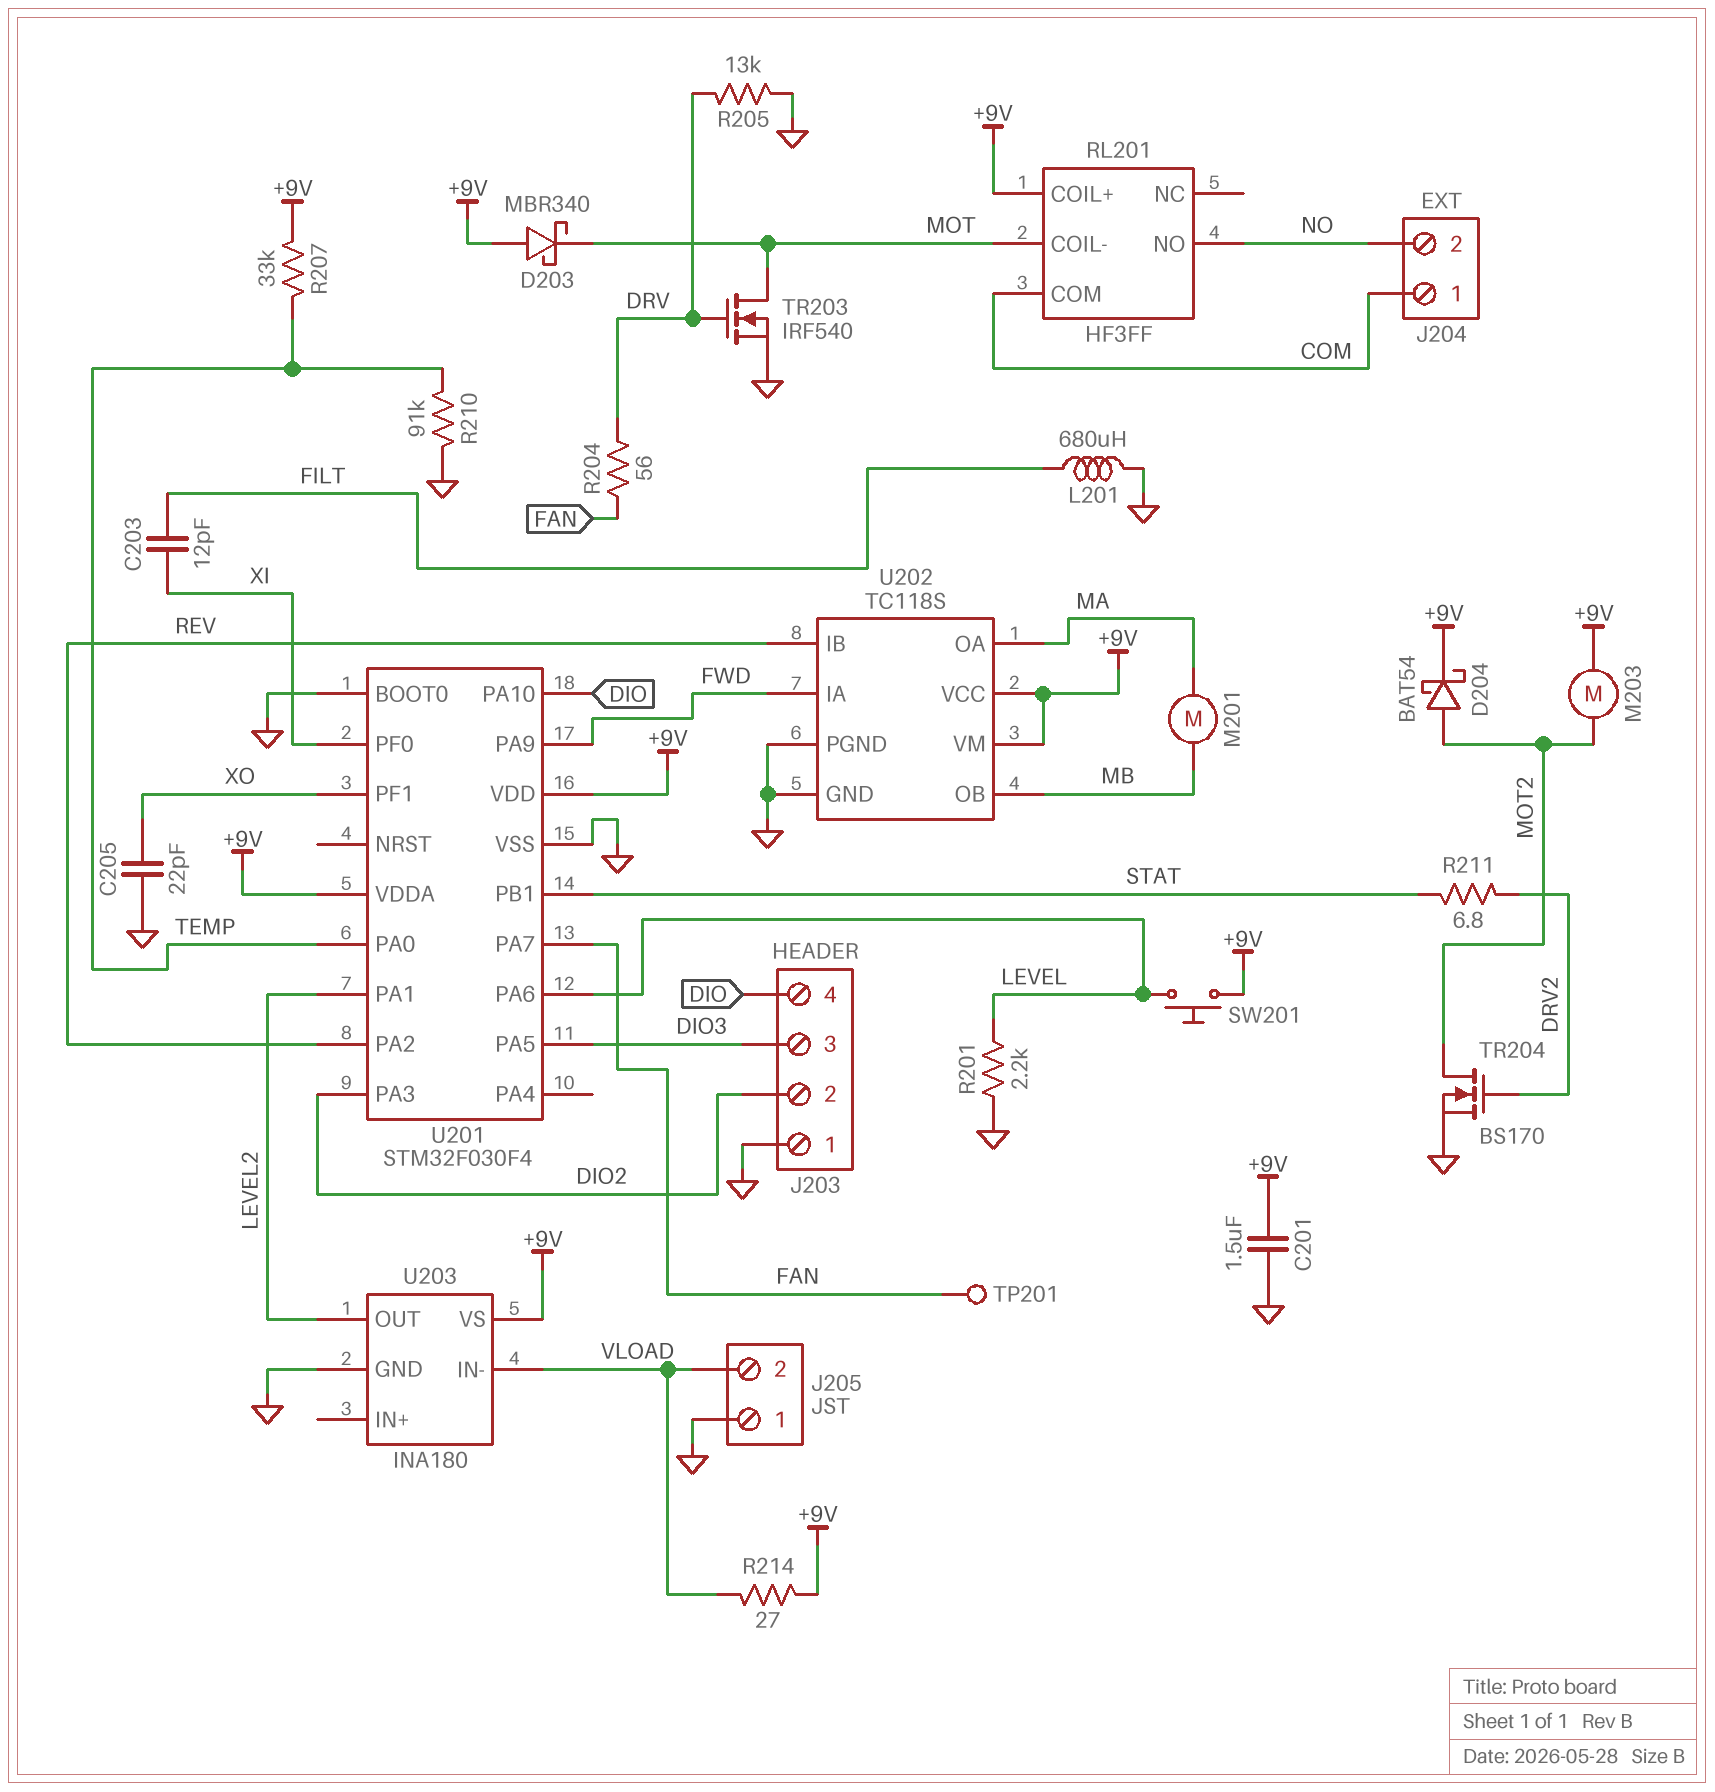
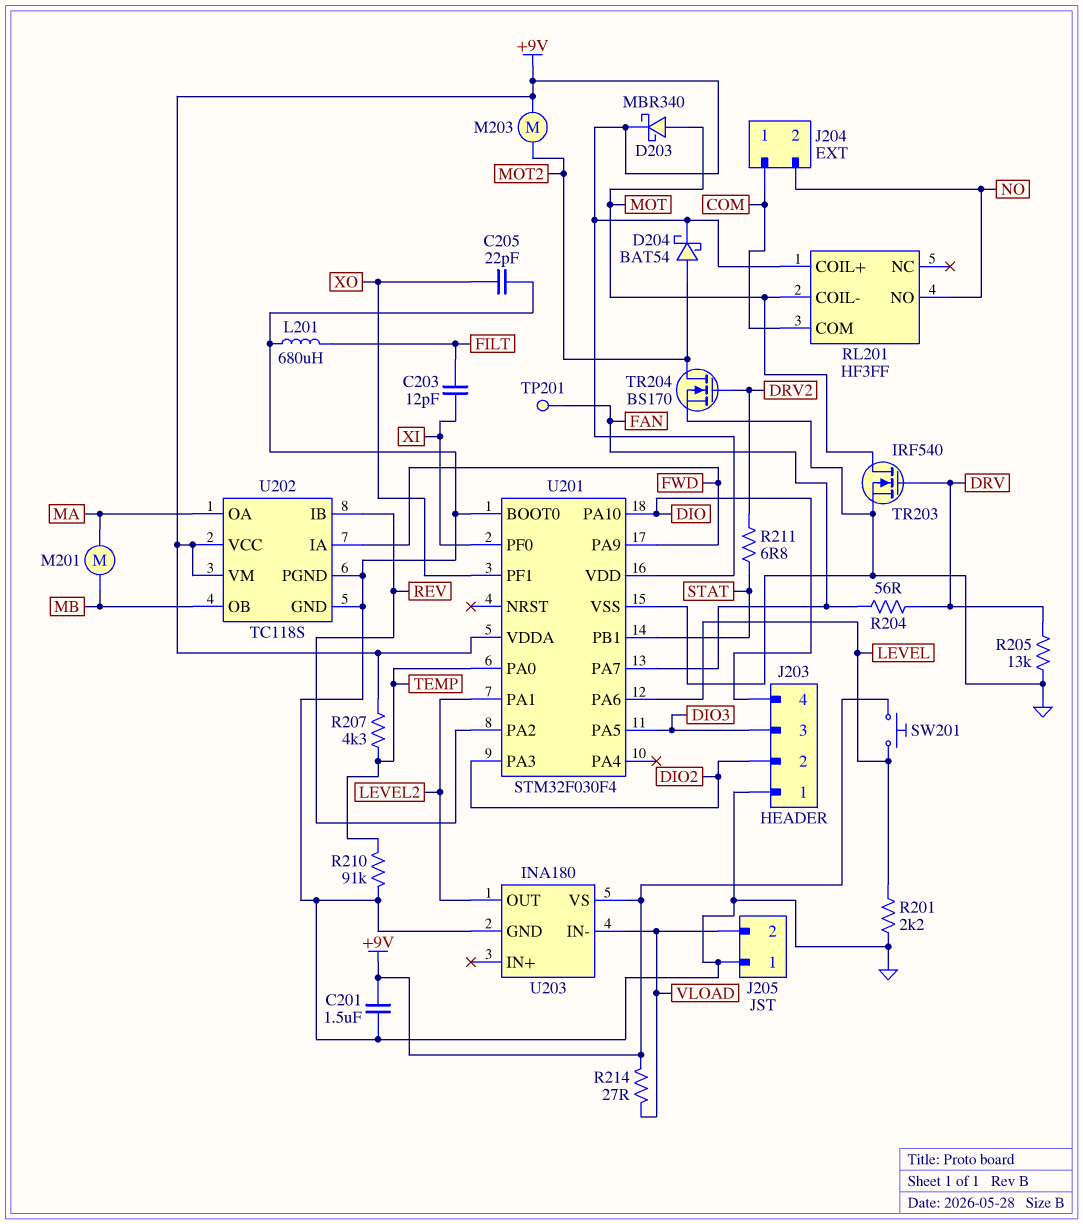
D203: schottky MBR340 (A +9V, K MOT) -> schottky MBR340 (A MOT, K +9V)
R207: 33k (+9V, TEMP) -> 4.3k (+9V, TEMP)

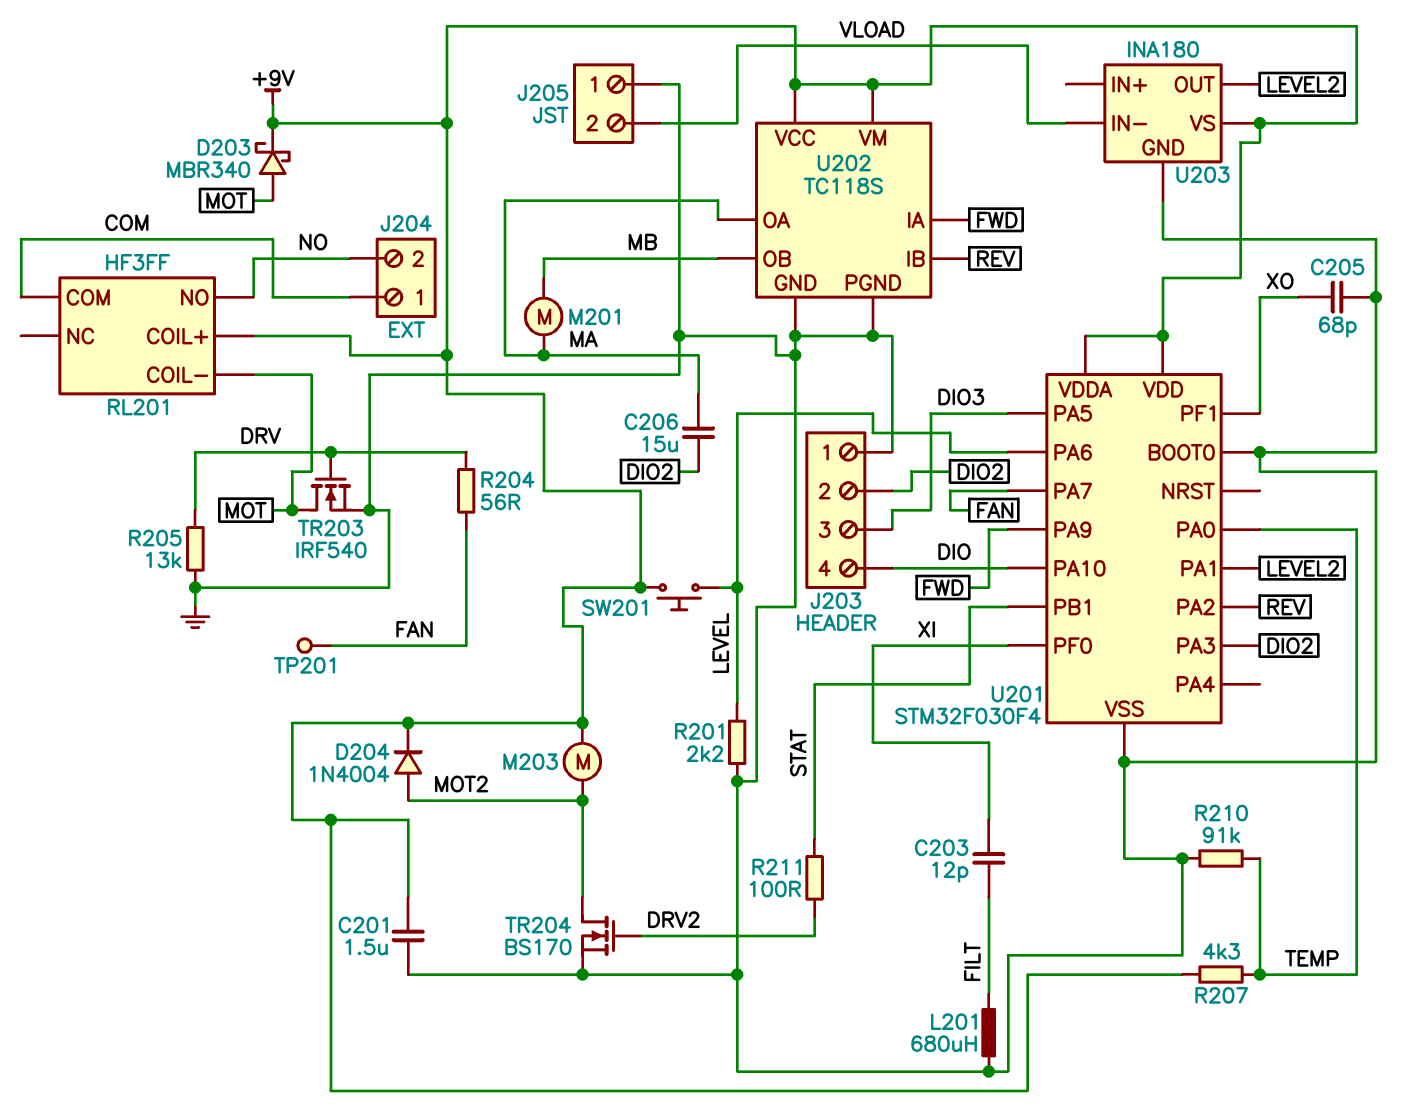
C205: 22pF (GND, XO) -> 68pF (GND, XO)
C206: none -> 15uF (DIO2, MA)
D204: schottky BAT54 (A MOT2, K +9V) -> diode 1N4004 (A MOT2, K +9V)
R211: 6.8 (DRV2, STAT) -> 100 (DRV2, STAT)
R214: 27 (+9V, VLOAD) -> none

